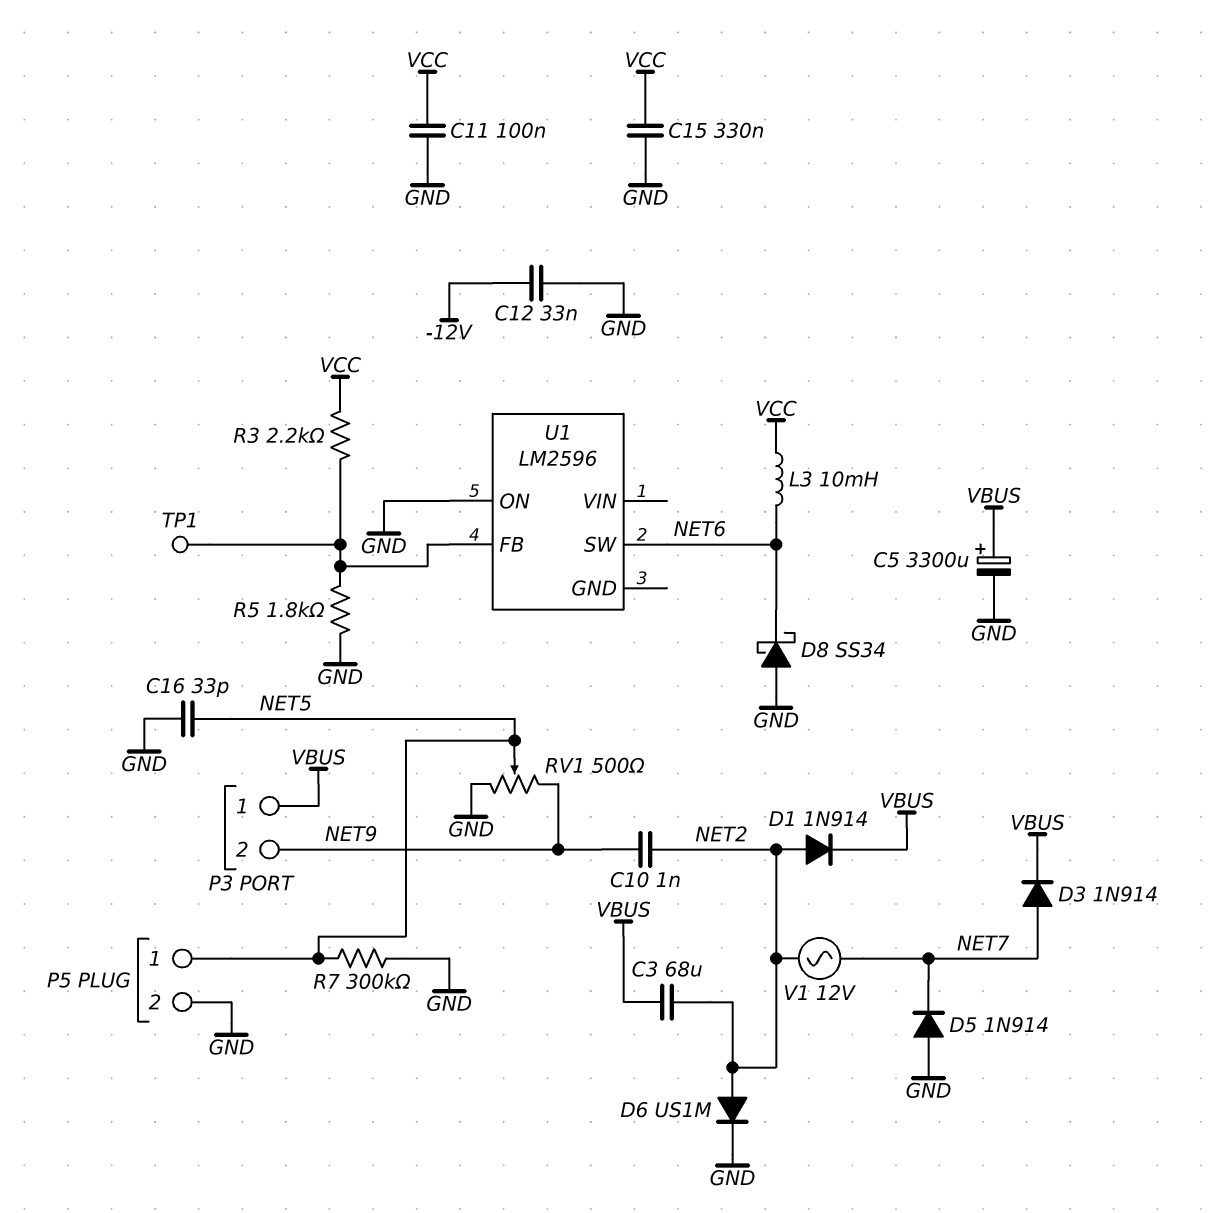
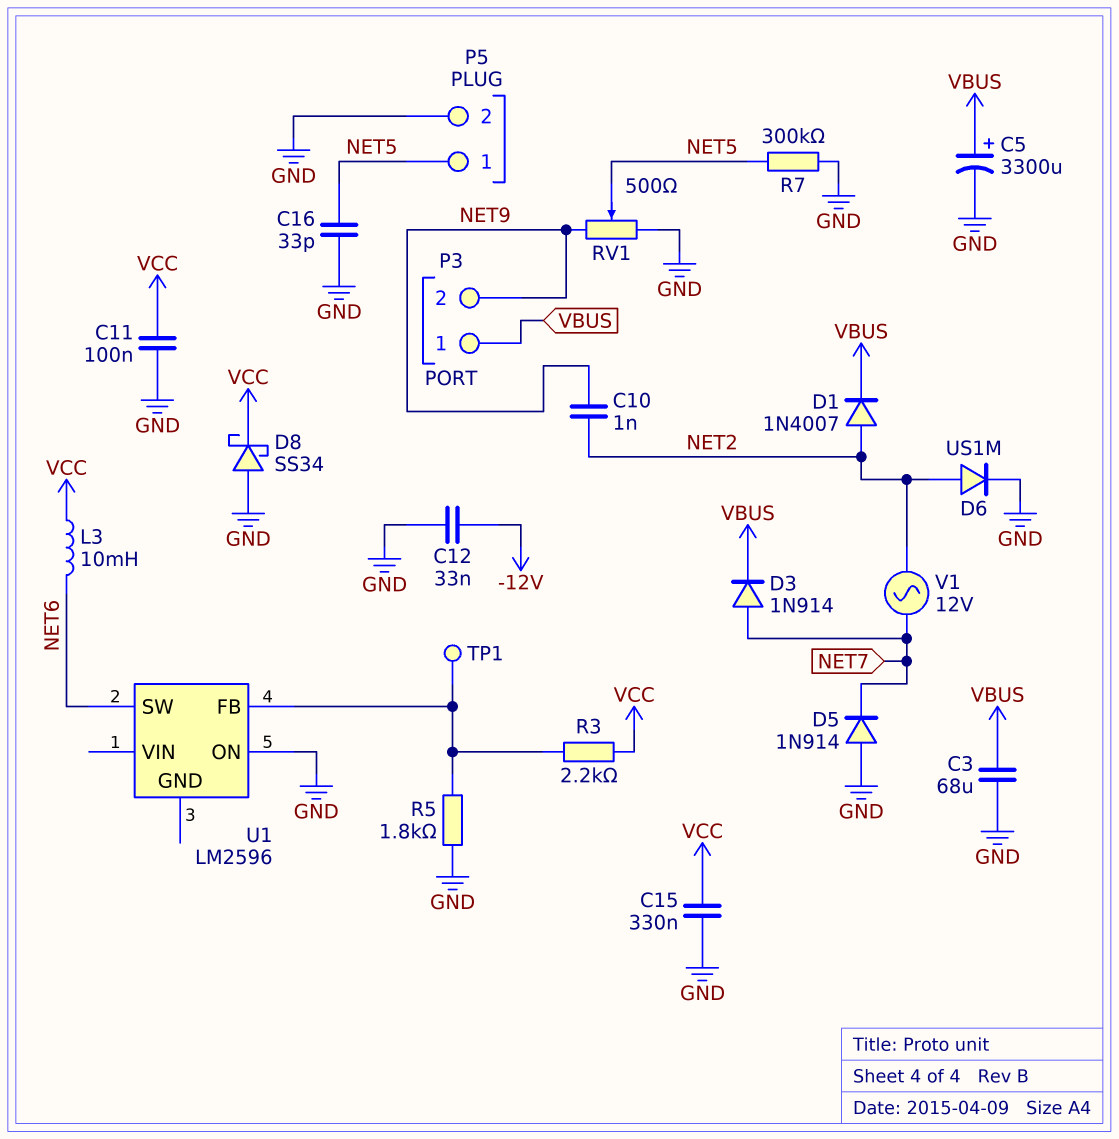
C3: 68uF (NET2, VBUS) -> 68uF (GND, VBUS)
D1: diode 1N914 (A NET2, K VBUS) -> diode 1N4007 (A NET2, K VBUS)
D8: schottky SS34 (A GND, K NET6) -> schottky SS34 (A GND, K VCC)

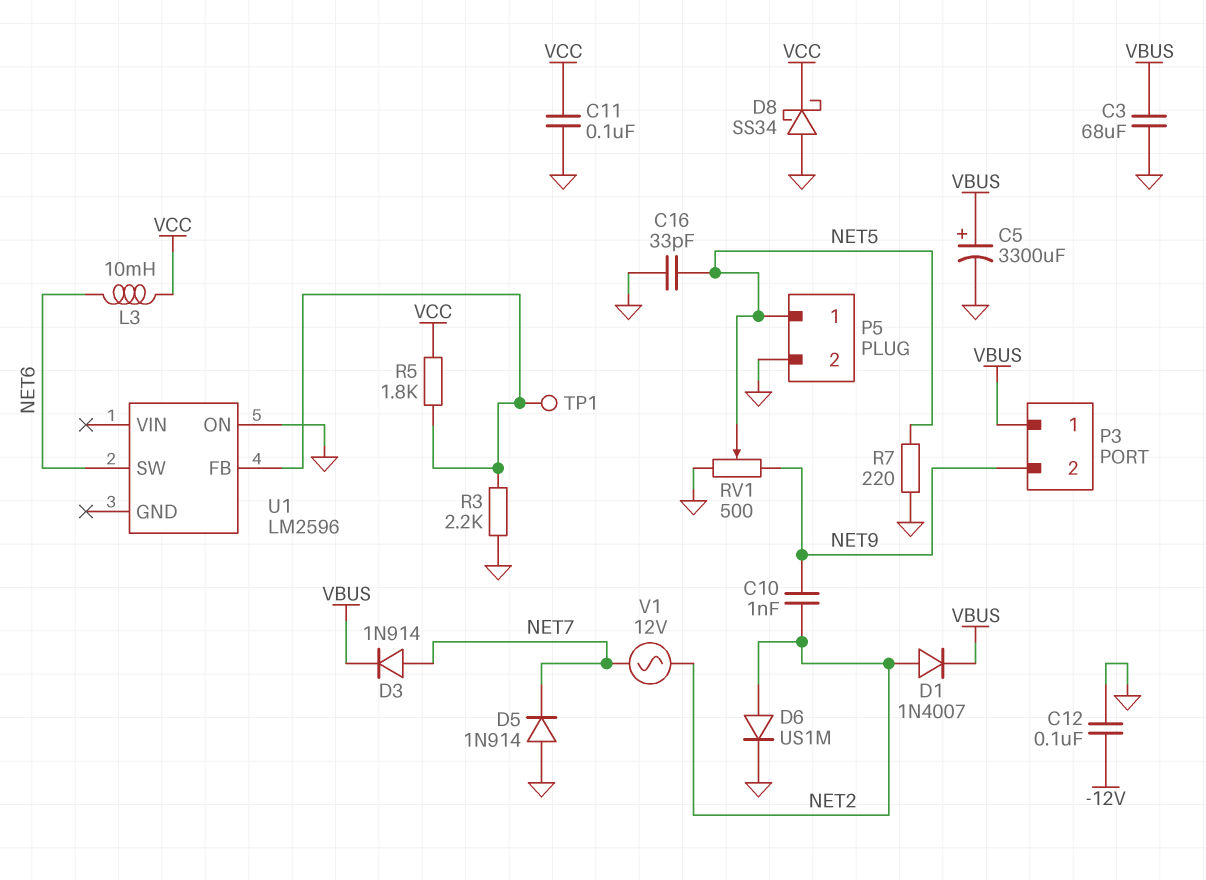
C12: 33nF (-12V, GND) -> 100nF (-12V, GND)
C15: 330nF (GND, VCC) -> none
R3: 2.2k (U1/FB, VCC) -> 2.2k (GND, U1/FB)
R5: 1.8k (GND, U1/FB) -> 1.8k (U1/FB, VCC)
R7: 300k (GND, NET5) -> 220 (GND, NET5)

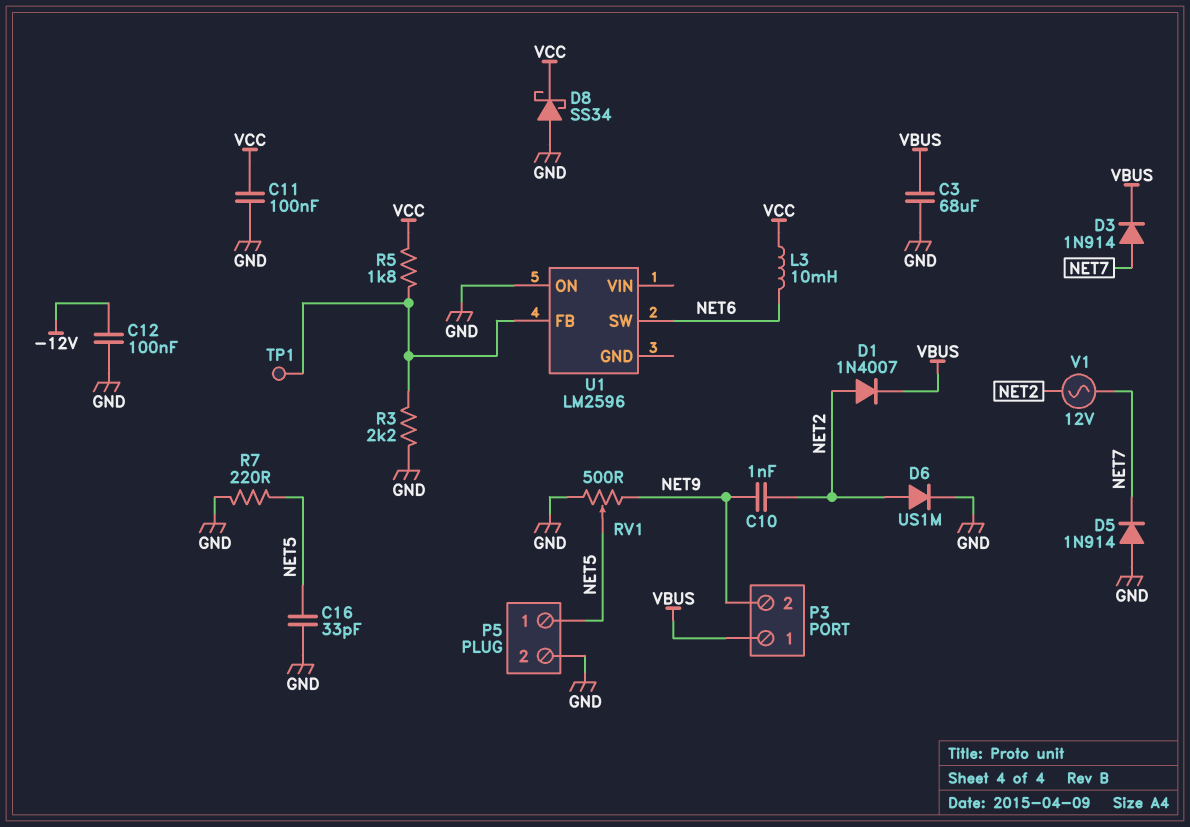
C5: 3300uF (plus VBUS, minus GND) -> none

